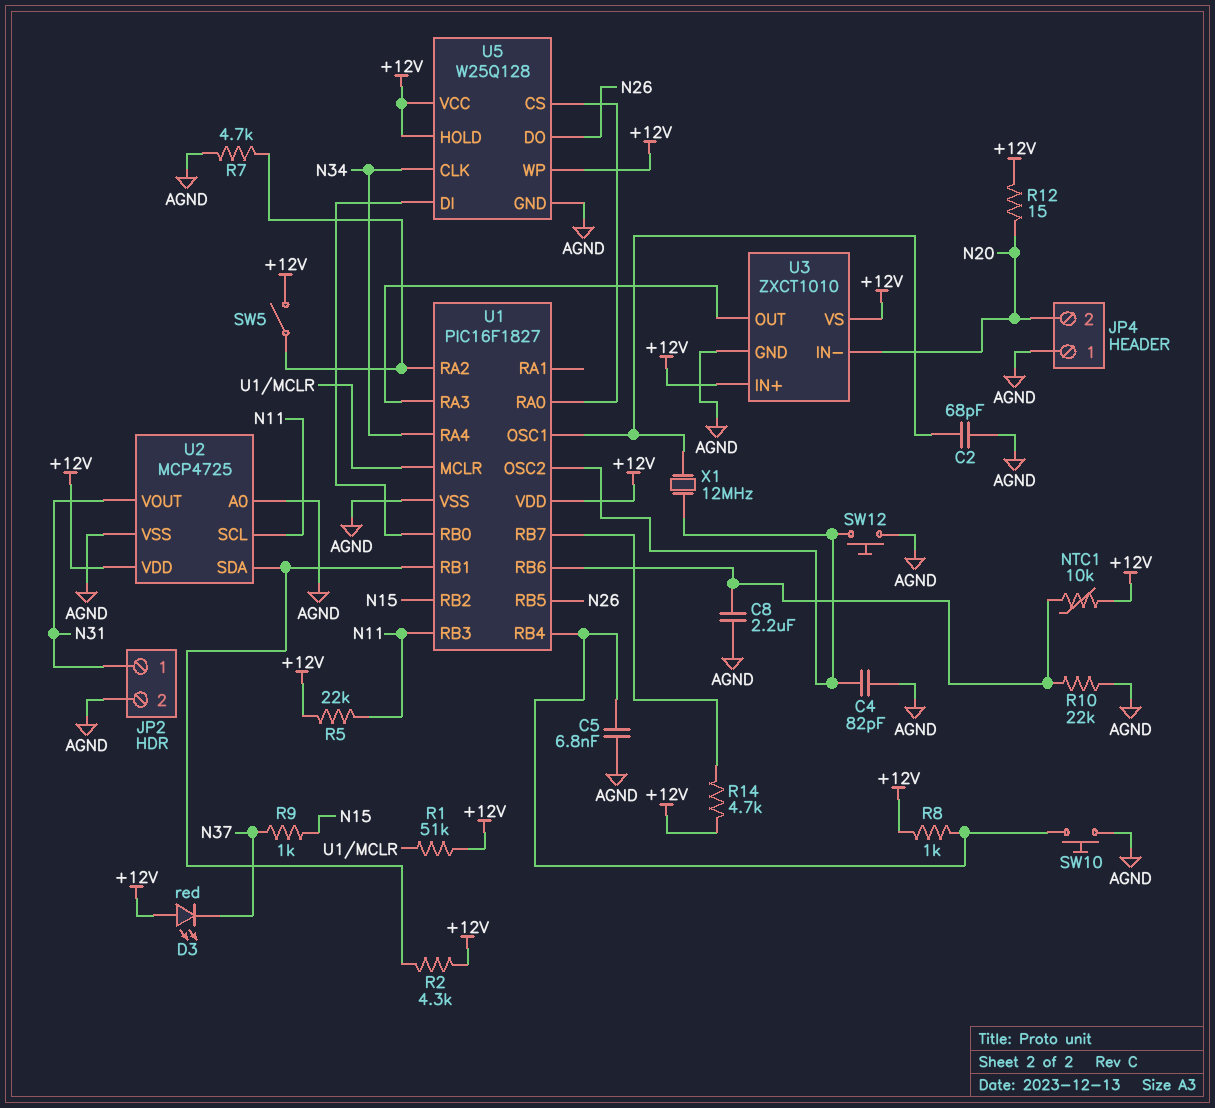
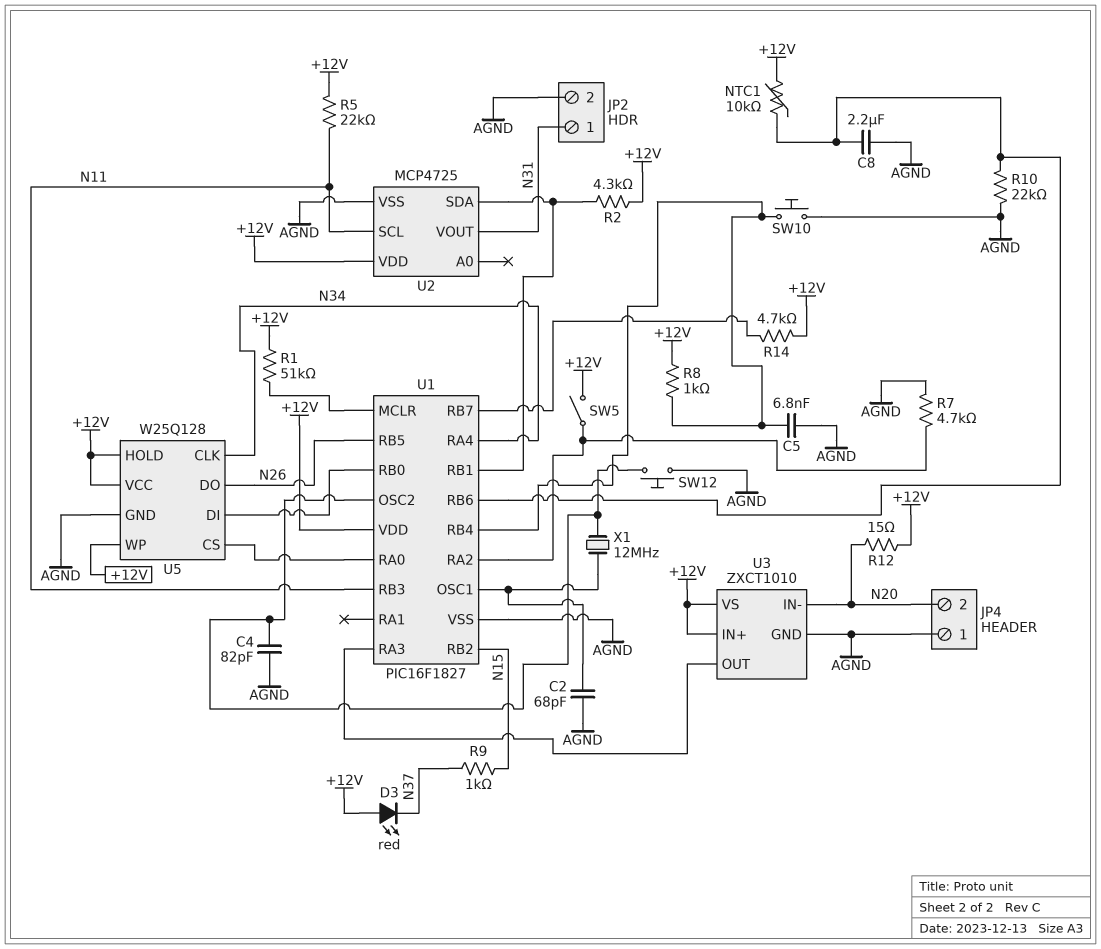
U2 pin A0: AGND -> none

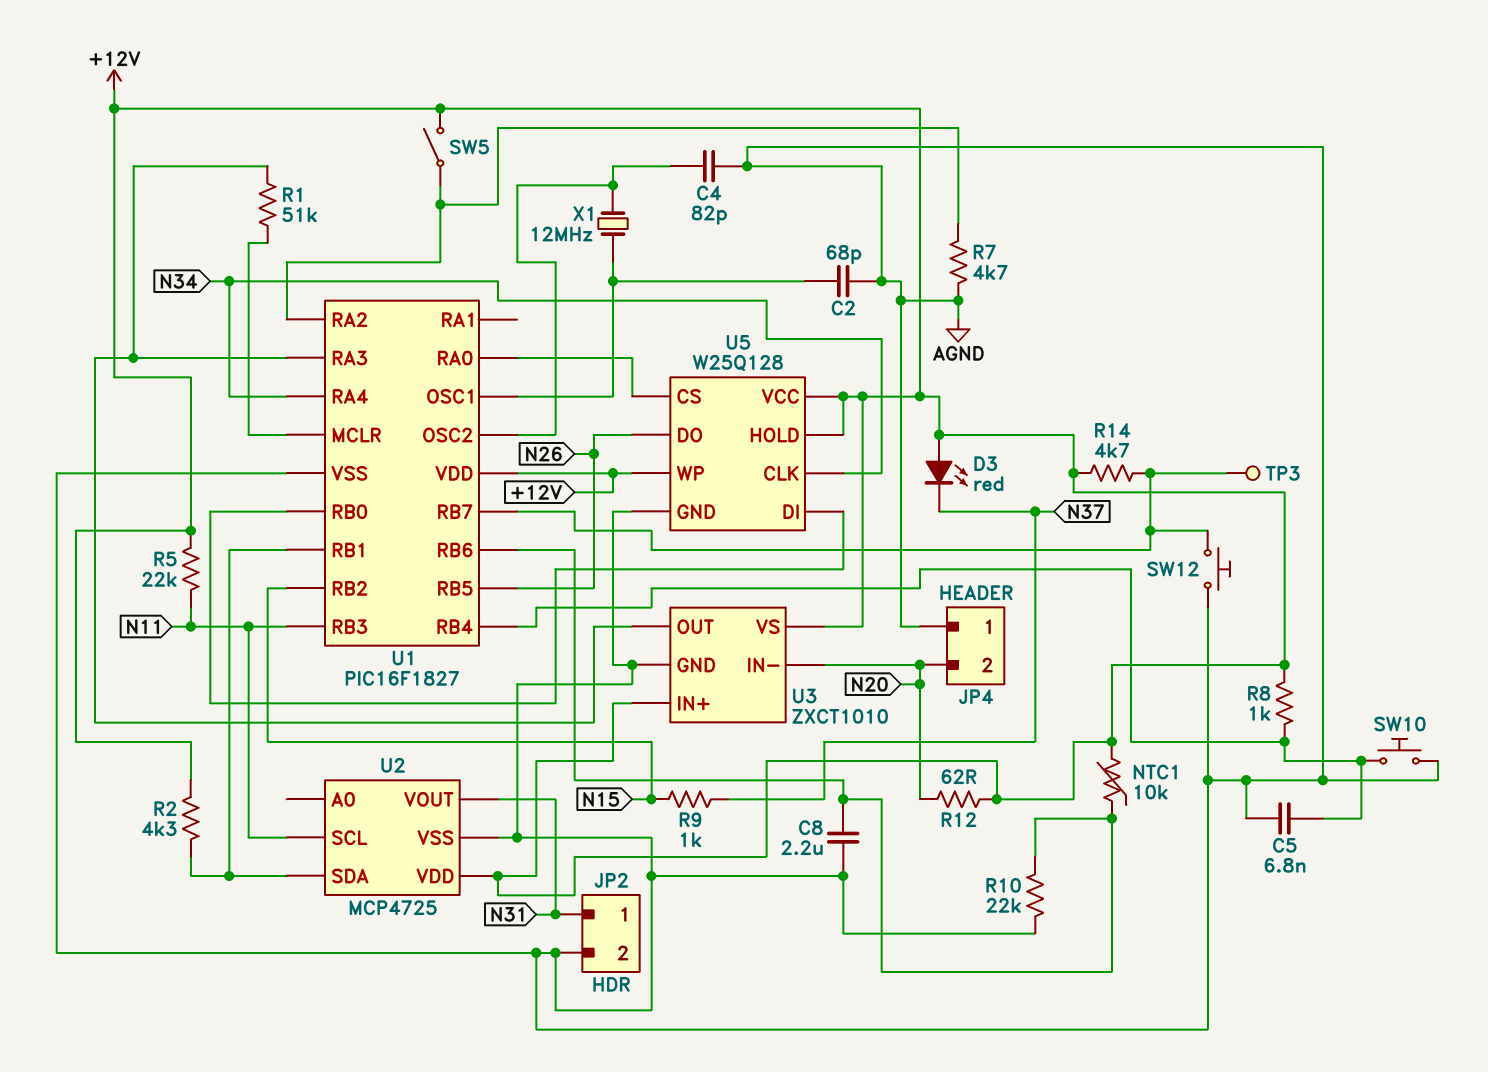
R1: 51k (+12V, U1/MCLR) -> 51k (U1/MCLR, U1/RA3)
R12: 15 (+12V, N20) -> 62 (+12V, N20)
SW12: button (AGND, U1/OSC2) -> button (AGND, U1/RB7)
TP3: none -> test point (U1/RB7)

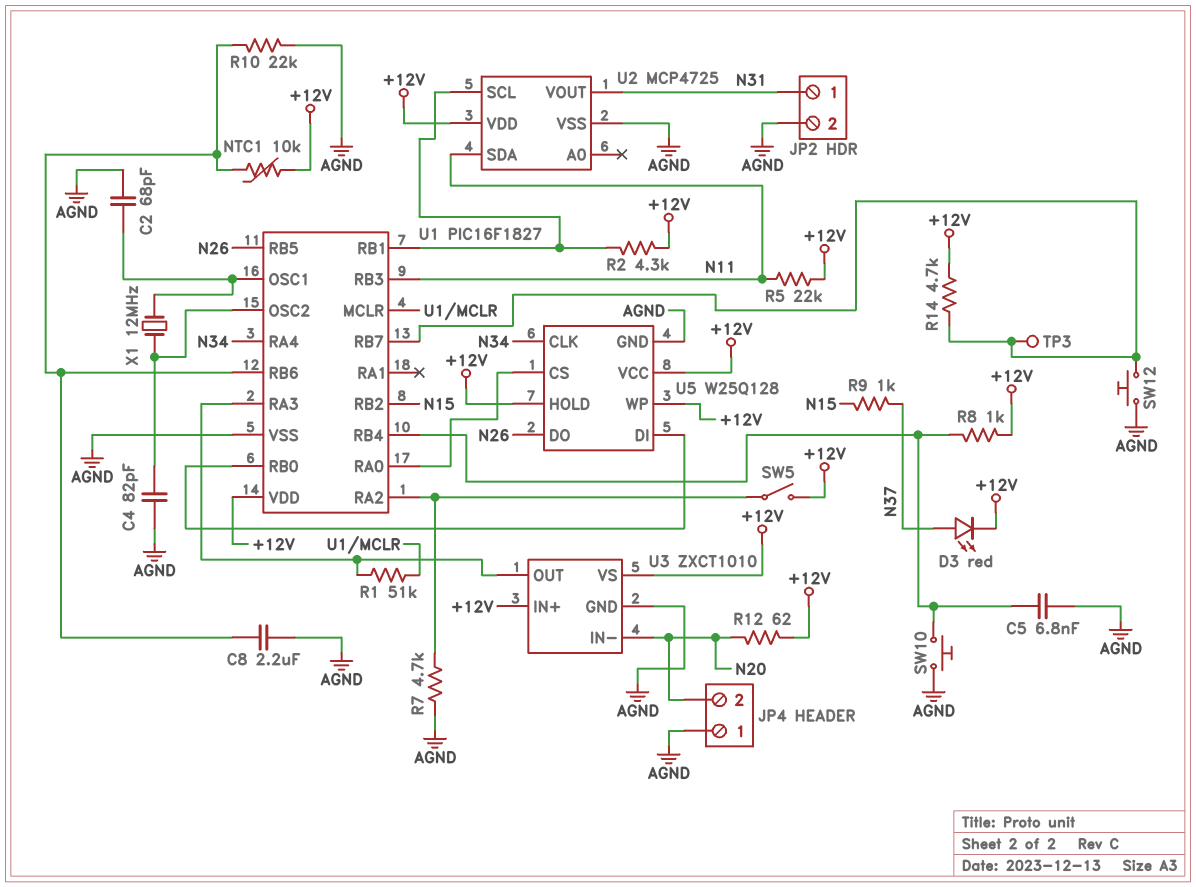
D3: LED red (A +12V, K N37) -> LED red (A N37, K +12V)
U2 pin SCL: N11 -> U1/RB1
U2 pin SDA: U1/RB1 -> N11

